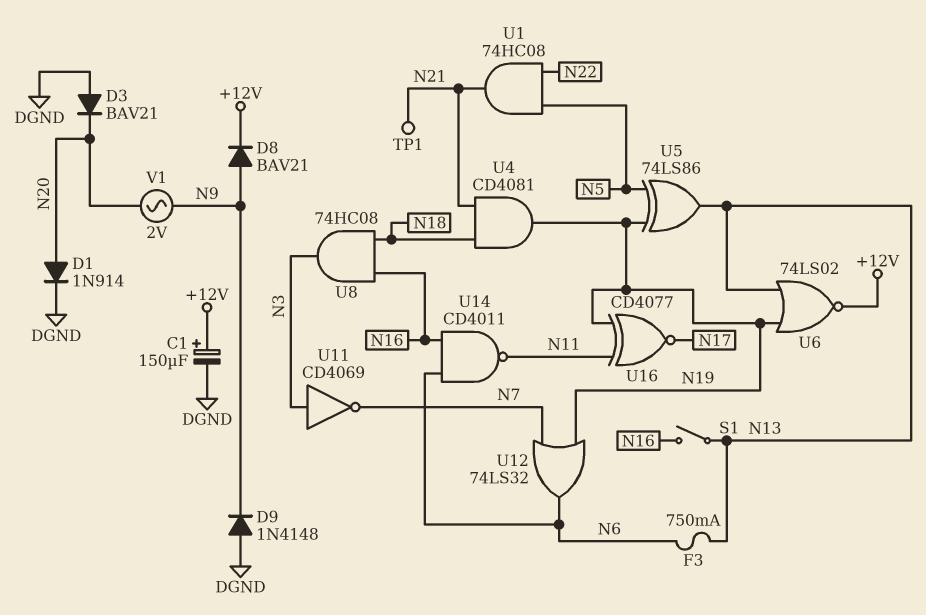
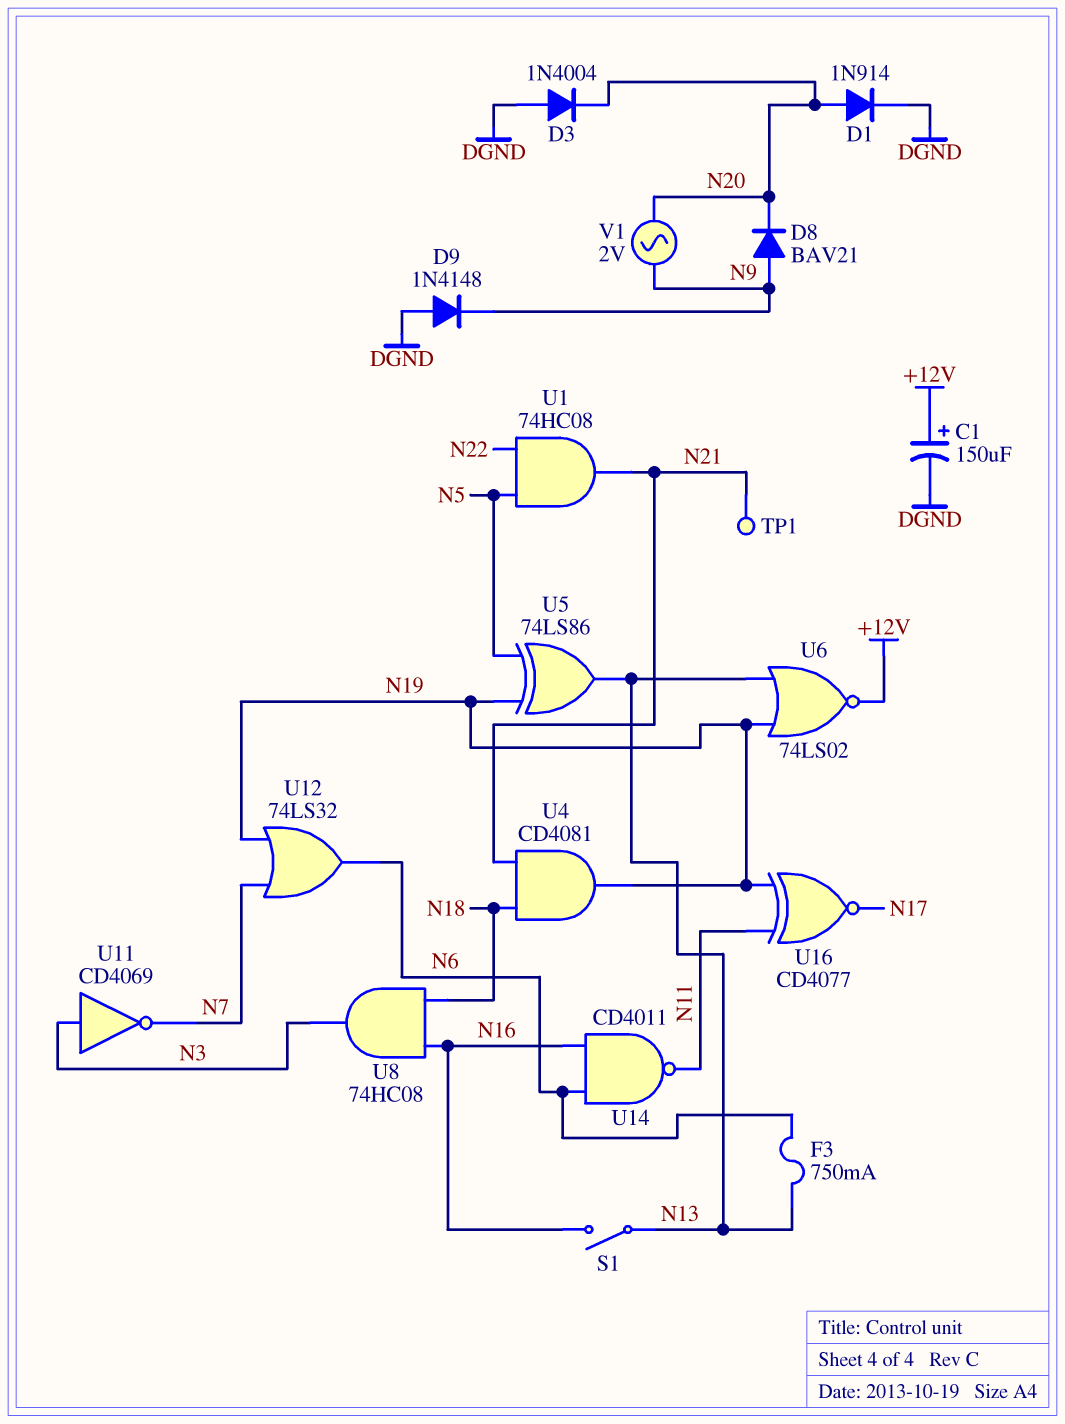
D3: diode BAV21 (A DGND, K N20) -> diode 1N4004 (A DGND, K N20)
D8: diode BAV21 (A N9, K +12V) -> diode BAV21 (A N9, K N20)

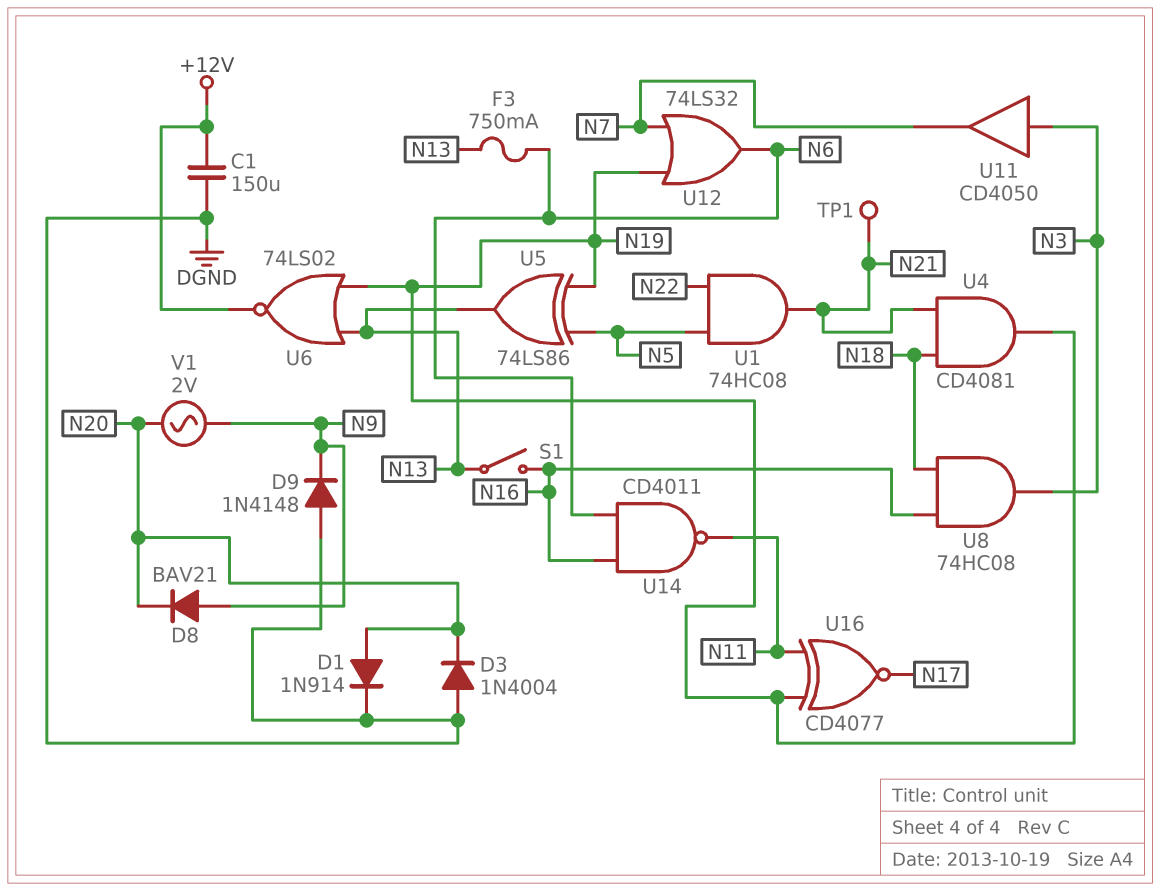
C1: 150uF (plus +12V, minus DGND) -> 150uF (+12V, DGND)
U11: NOT CD4069 (in N3, out N7) -> buffer CD4050 (in N3, out N7)

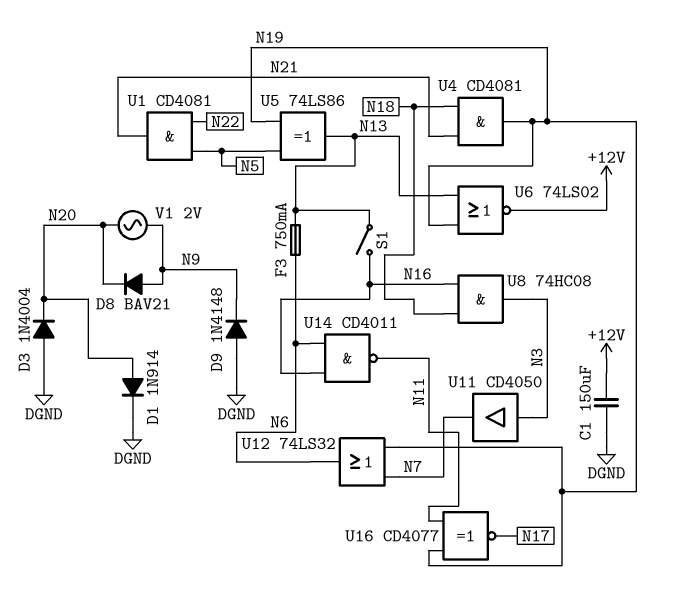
TP1: test point (N21) -> none
U1: AND 74HC08 (in N5, in N22, out N21) -> AND CD4081 (in N5, in N22, out N21)

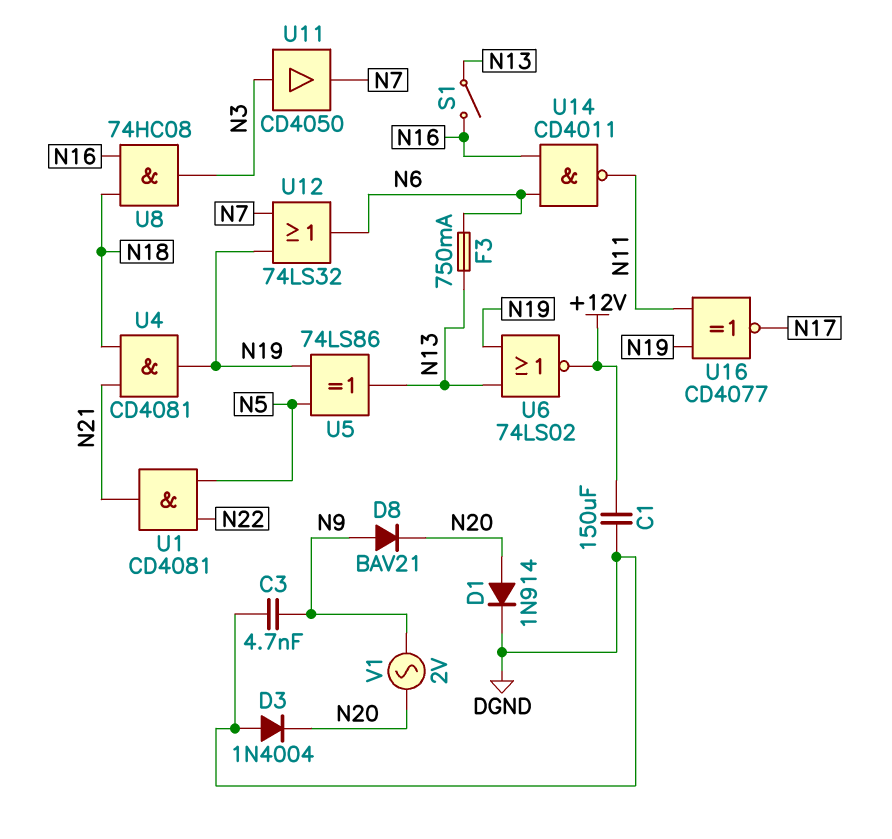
C3: none -> 4.7nF (DGND, N9)
D9: diode 1N4148 (A DGND, K N9) -> none

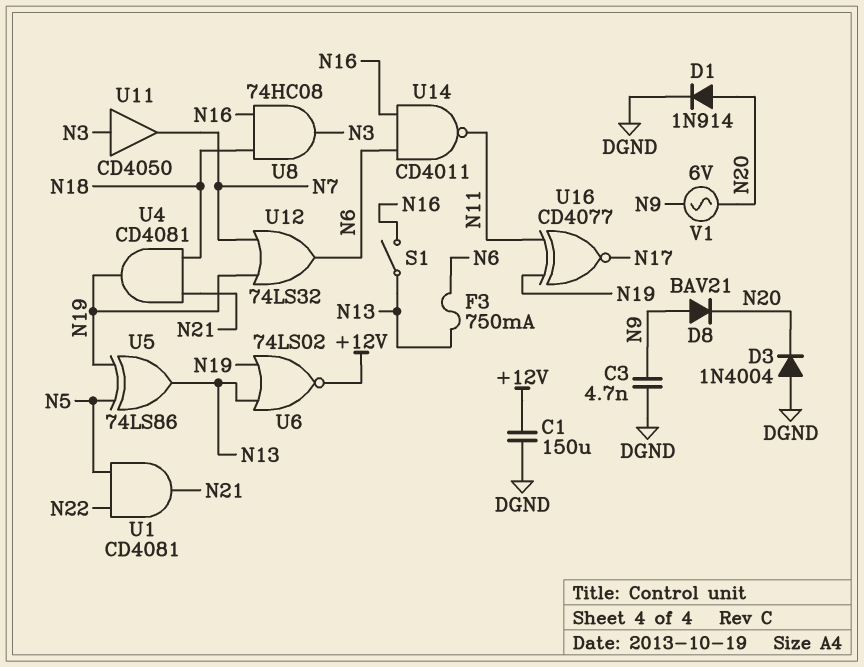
V1: AC 2V (N9, N20) -> AC 6V (N9, N20)

